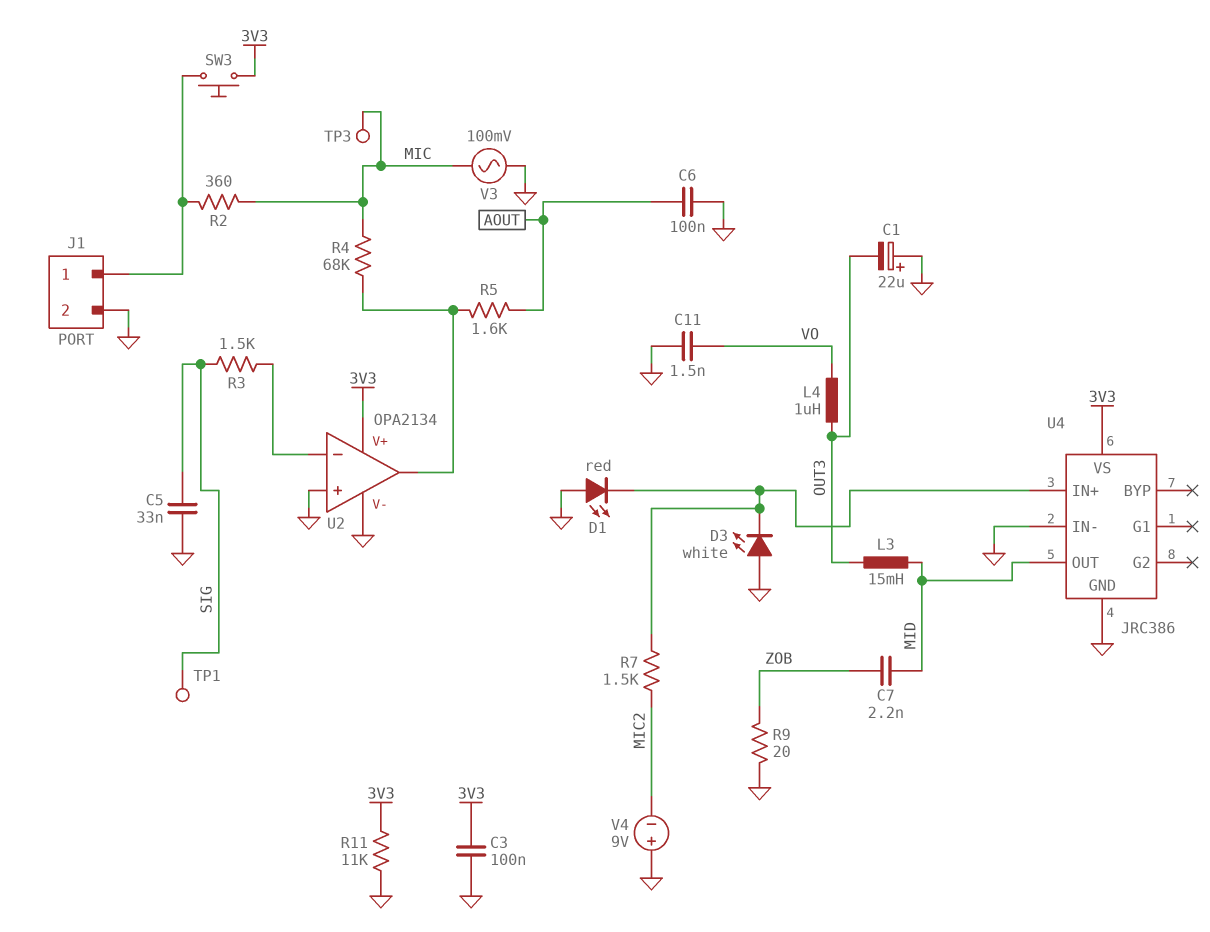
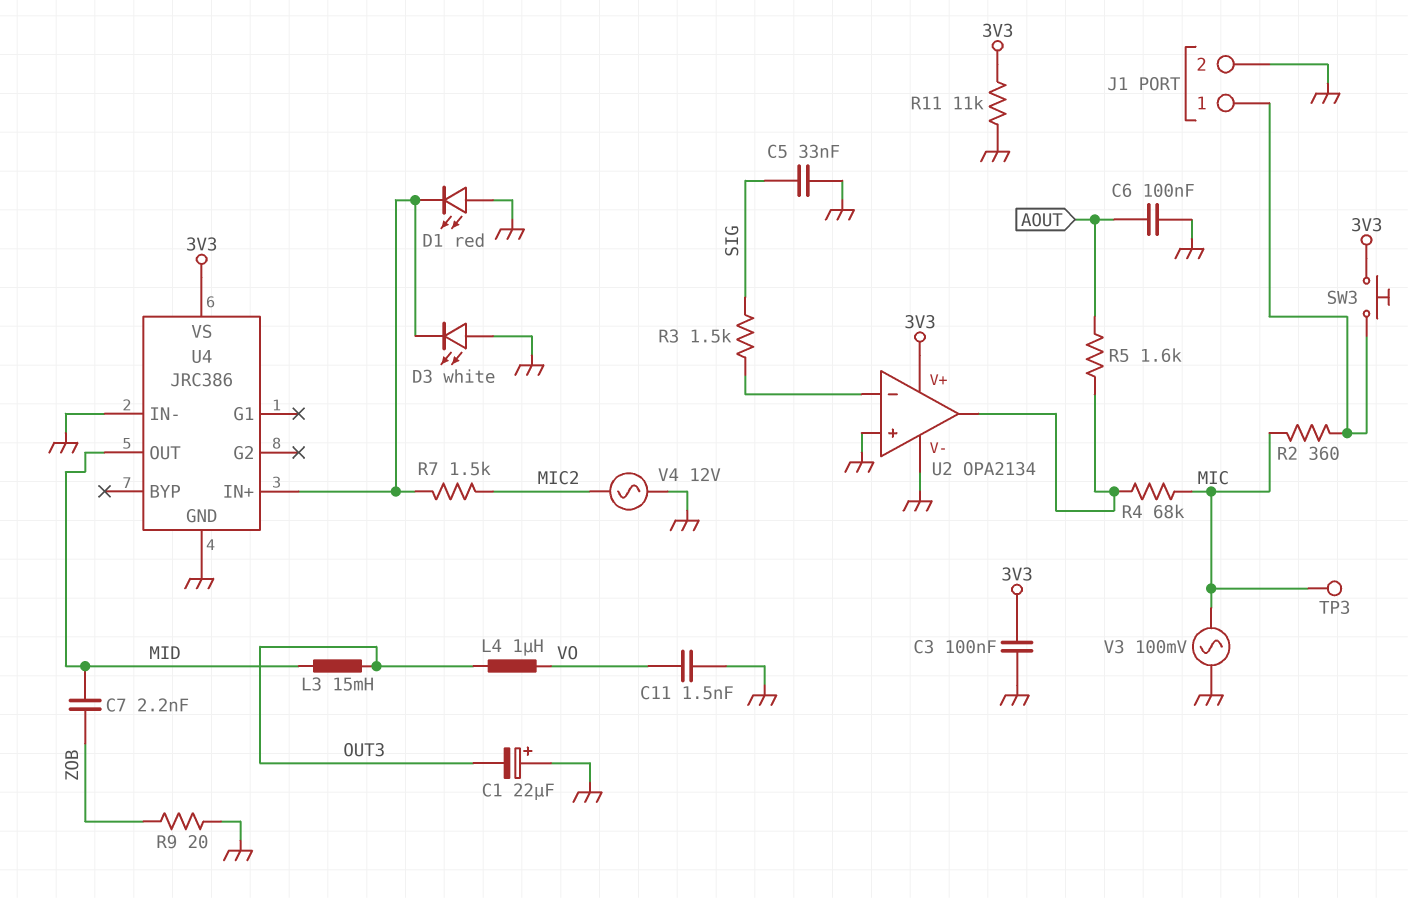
TP1: test point (SIG) -> none
V4: 9V (plus GND, minus MIC2) -> AC 12V (GND, MIC2)

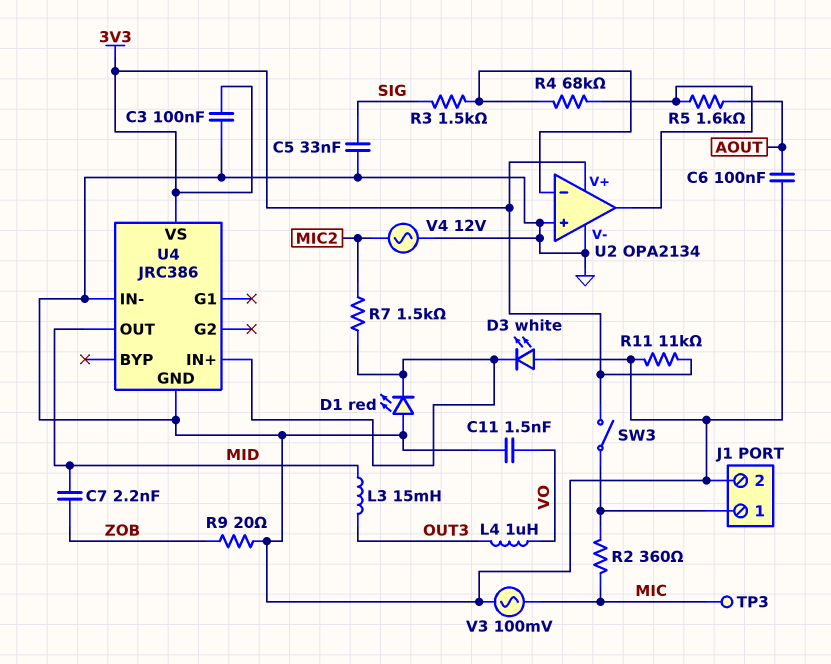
C1: 22uF (plus GND, minus OUT3) -> none
R4: 68k (MIC, U2/out) -> 68k (U2/in-, U2/out)
SW3: button (3V3, J1/1) -> switch (3V3, J1/1)

